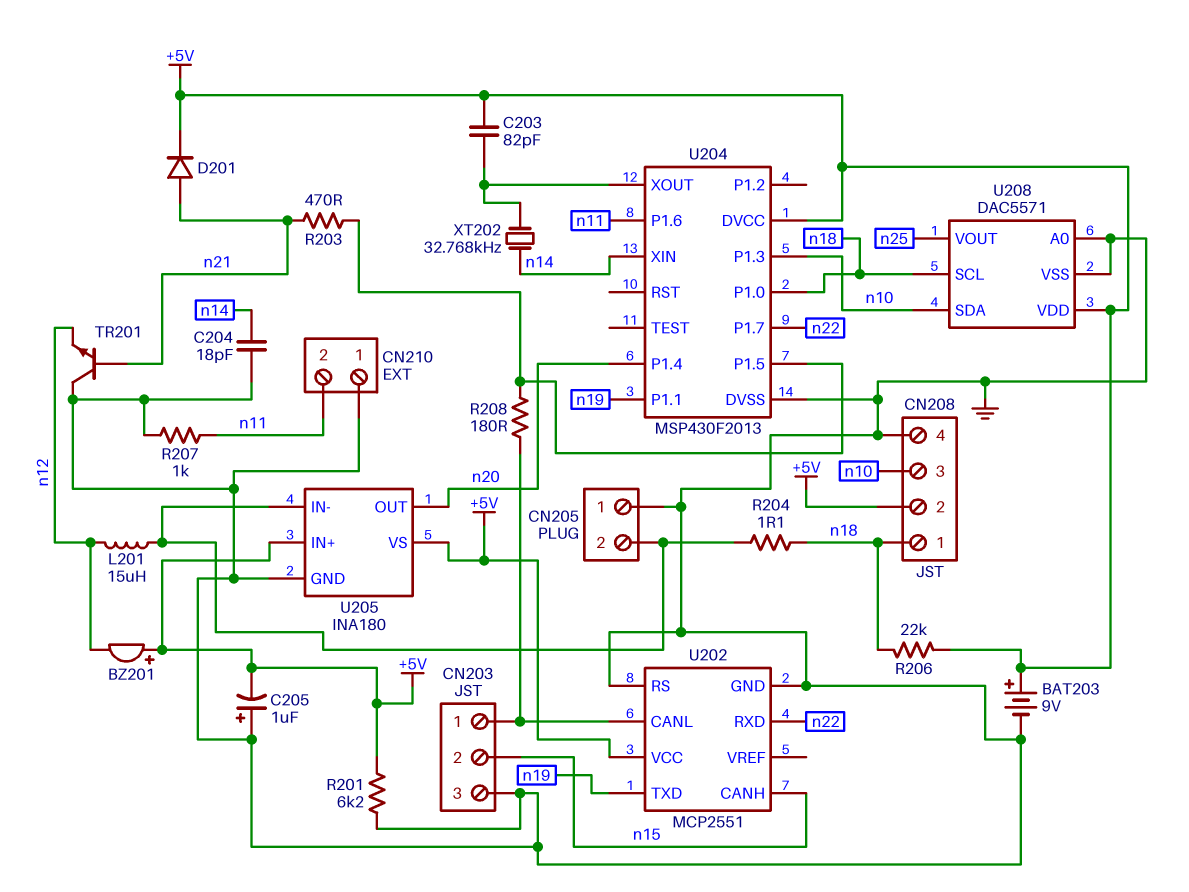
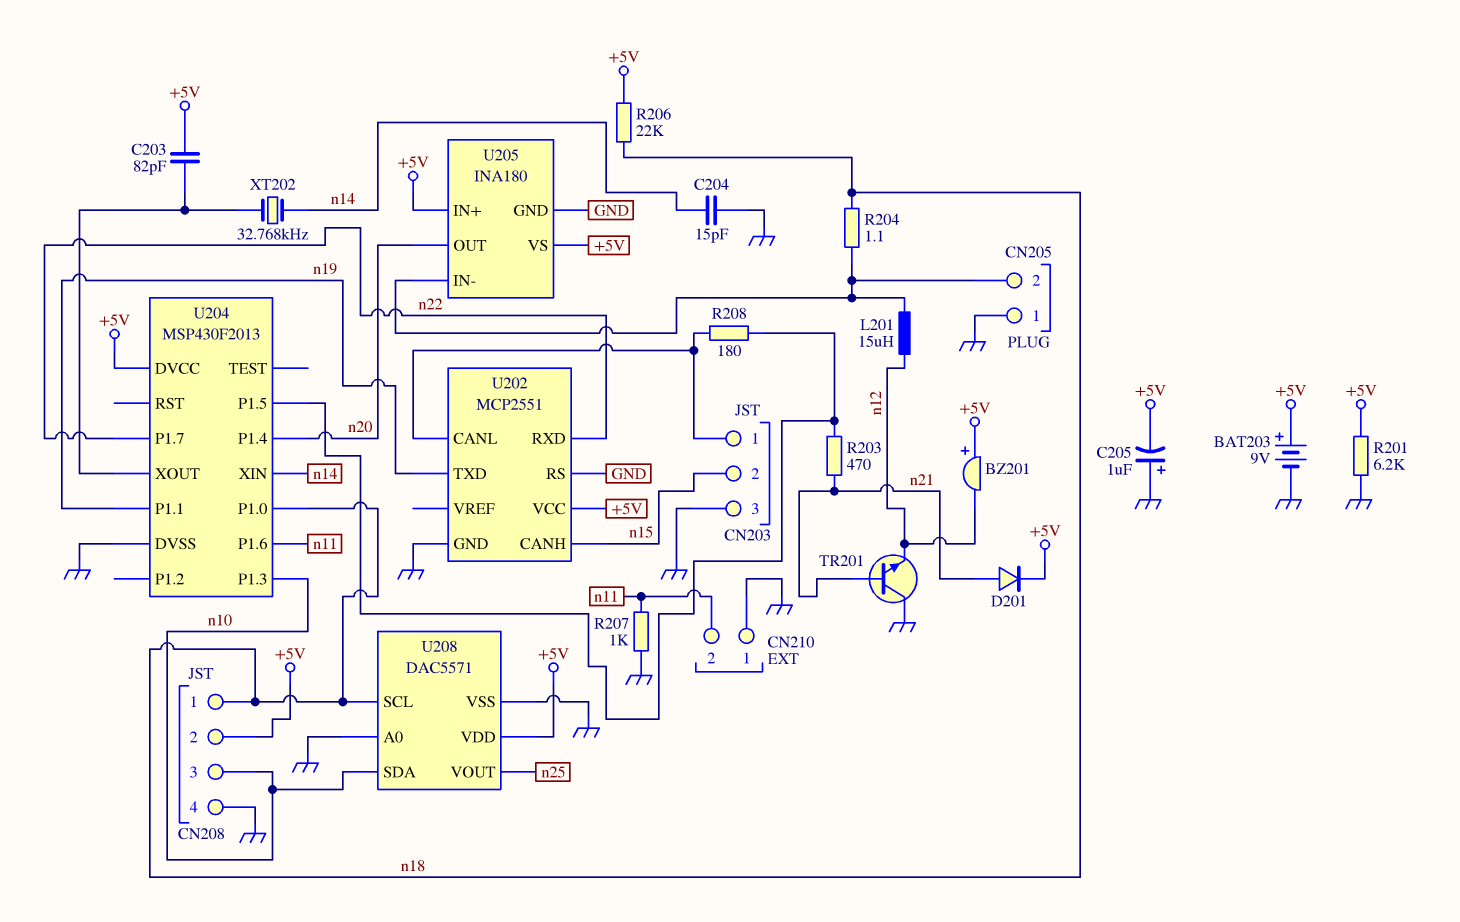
C204: 18pF (GND, n14) -> 15pF (GND, n14)

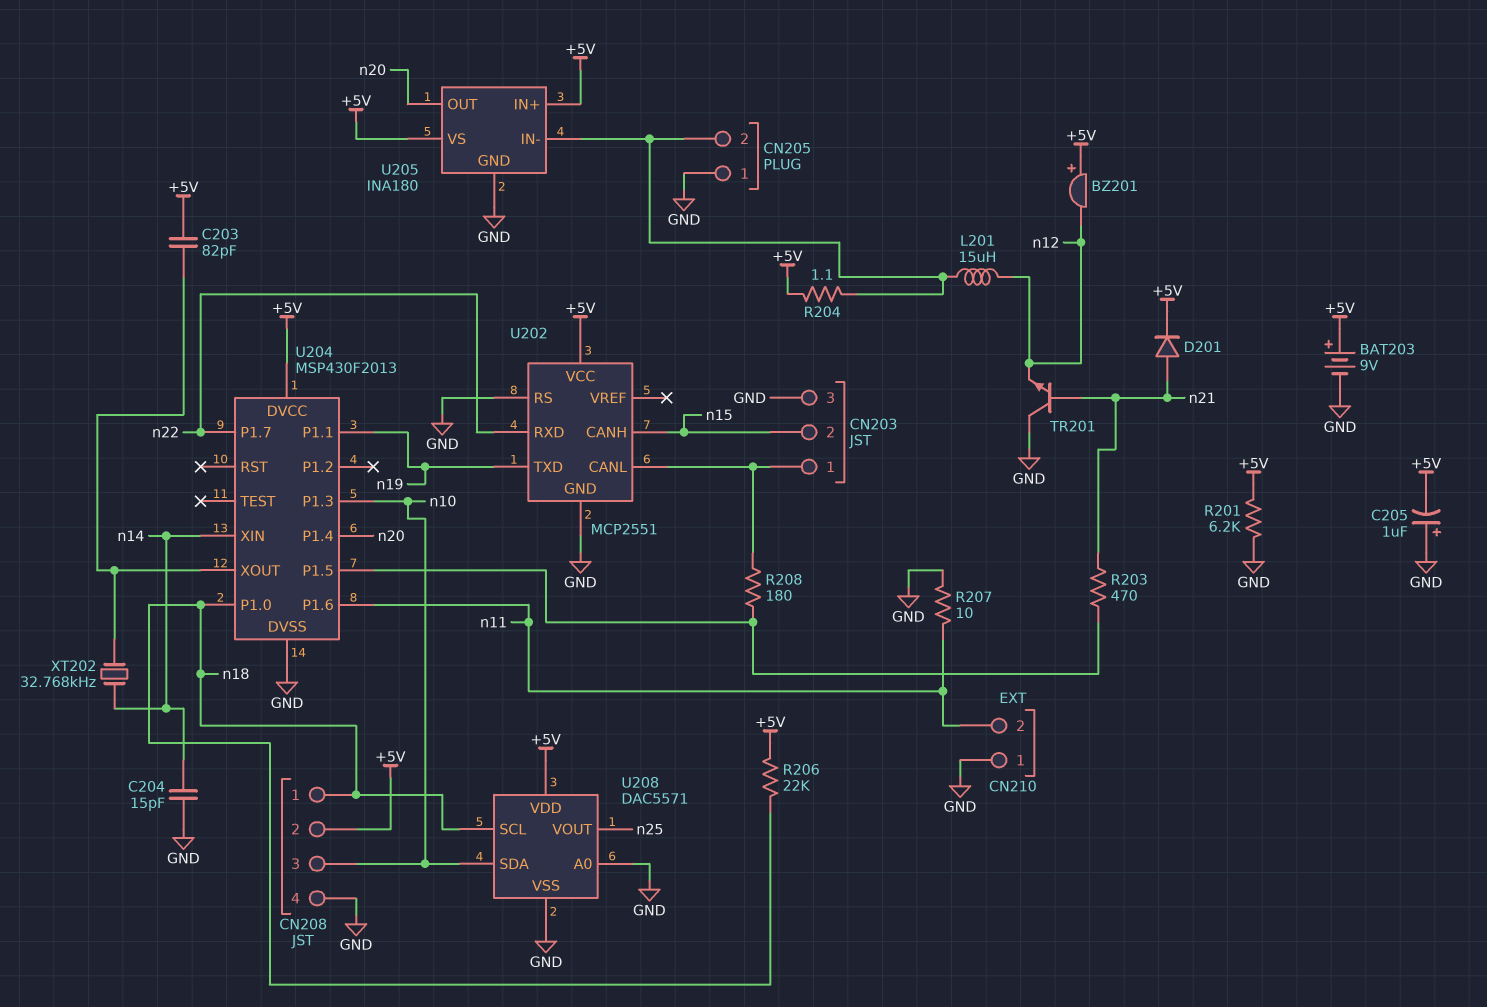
R204: 1.1 (CN205/2, n18) -> 1.1 (+5V, CN205/2)
R207: 1k (GND, n11) -> 10 (GND, n11)

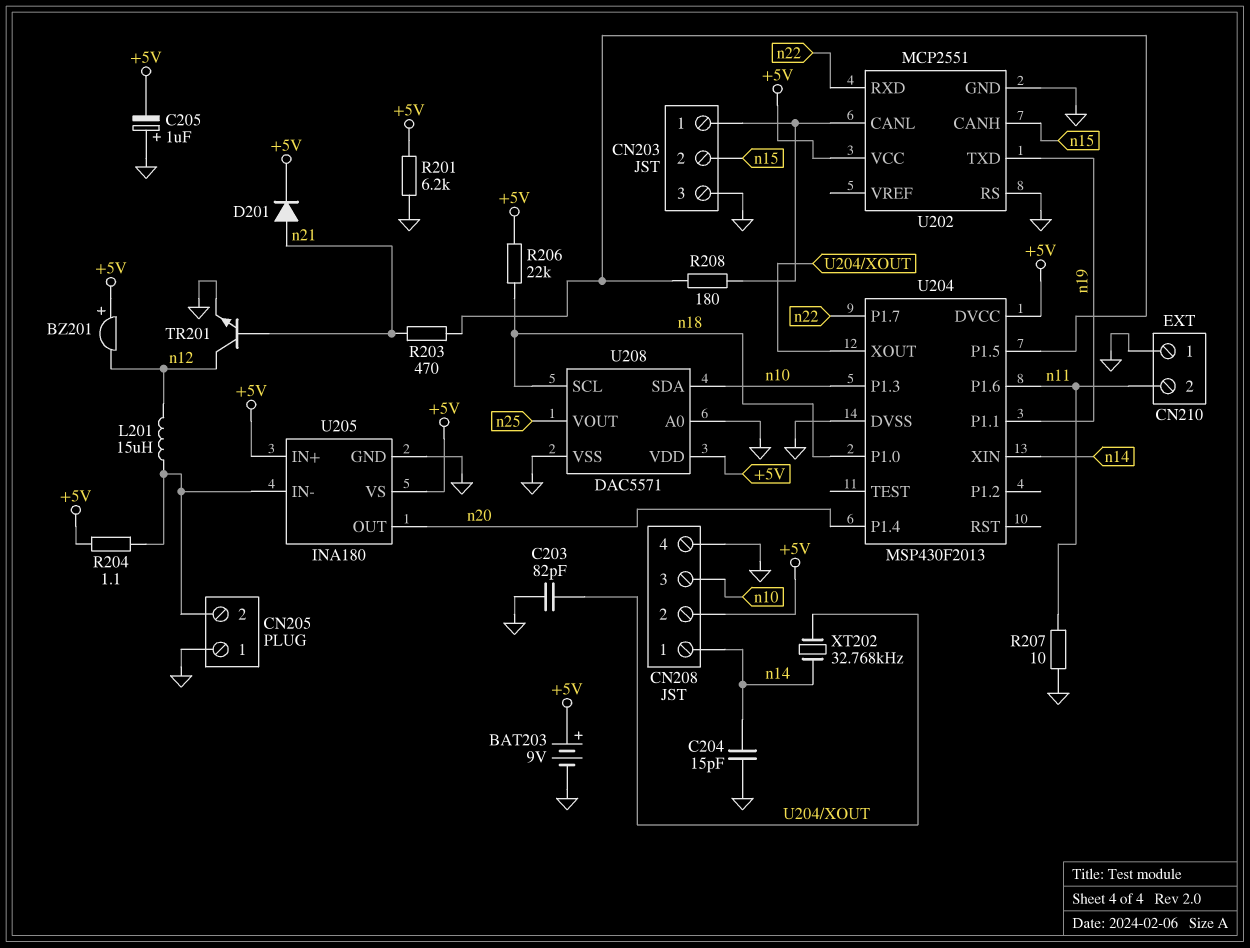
C203: 82pF (+5V, U204/XOUT) -> 82pF (GND, U204/XOUT)
CN208 pin 1: n18 -> n14
TR201: NPN (B n21, C GND, E n12) -> NPN (B n21, C n12, E GND)

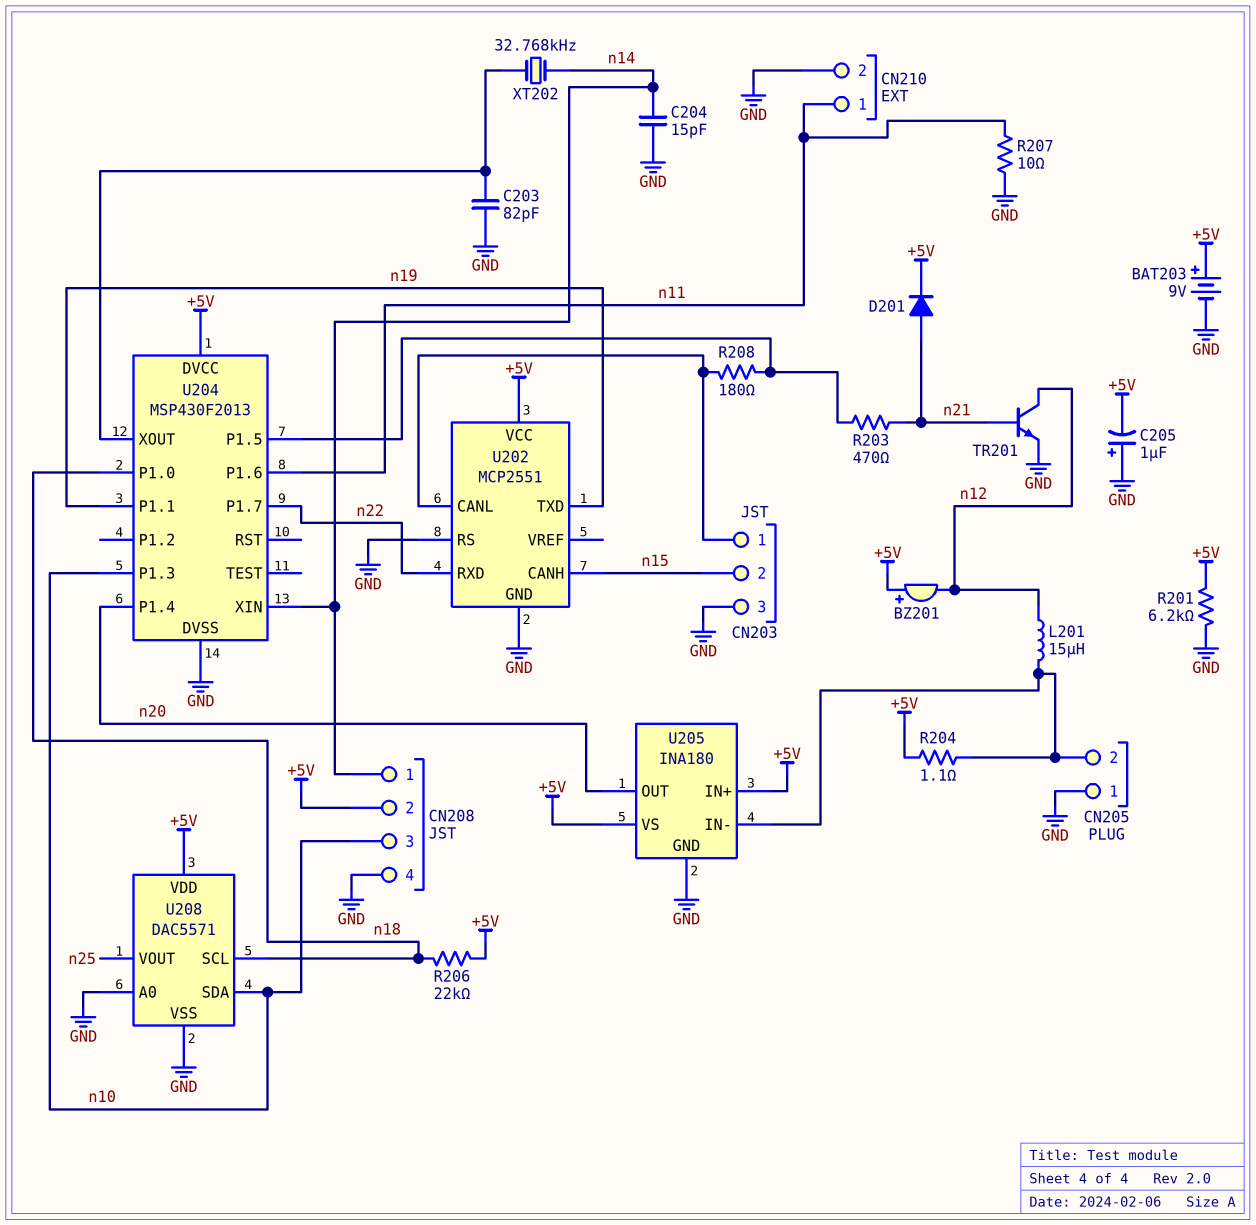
CN210 pin 1: GND -> n11
CN210 pin 2: n11 -> GND

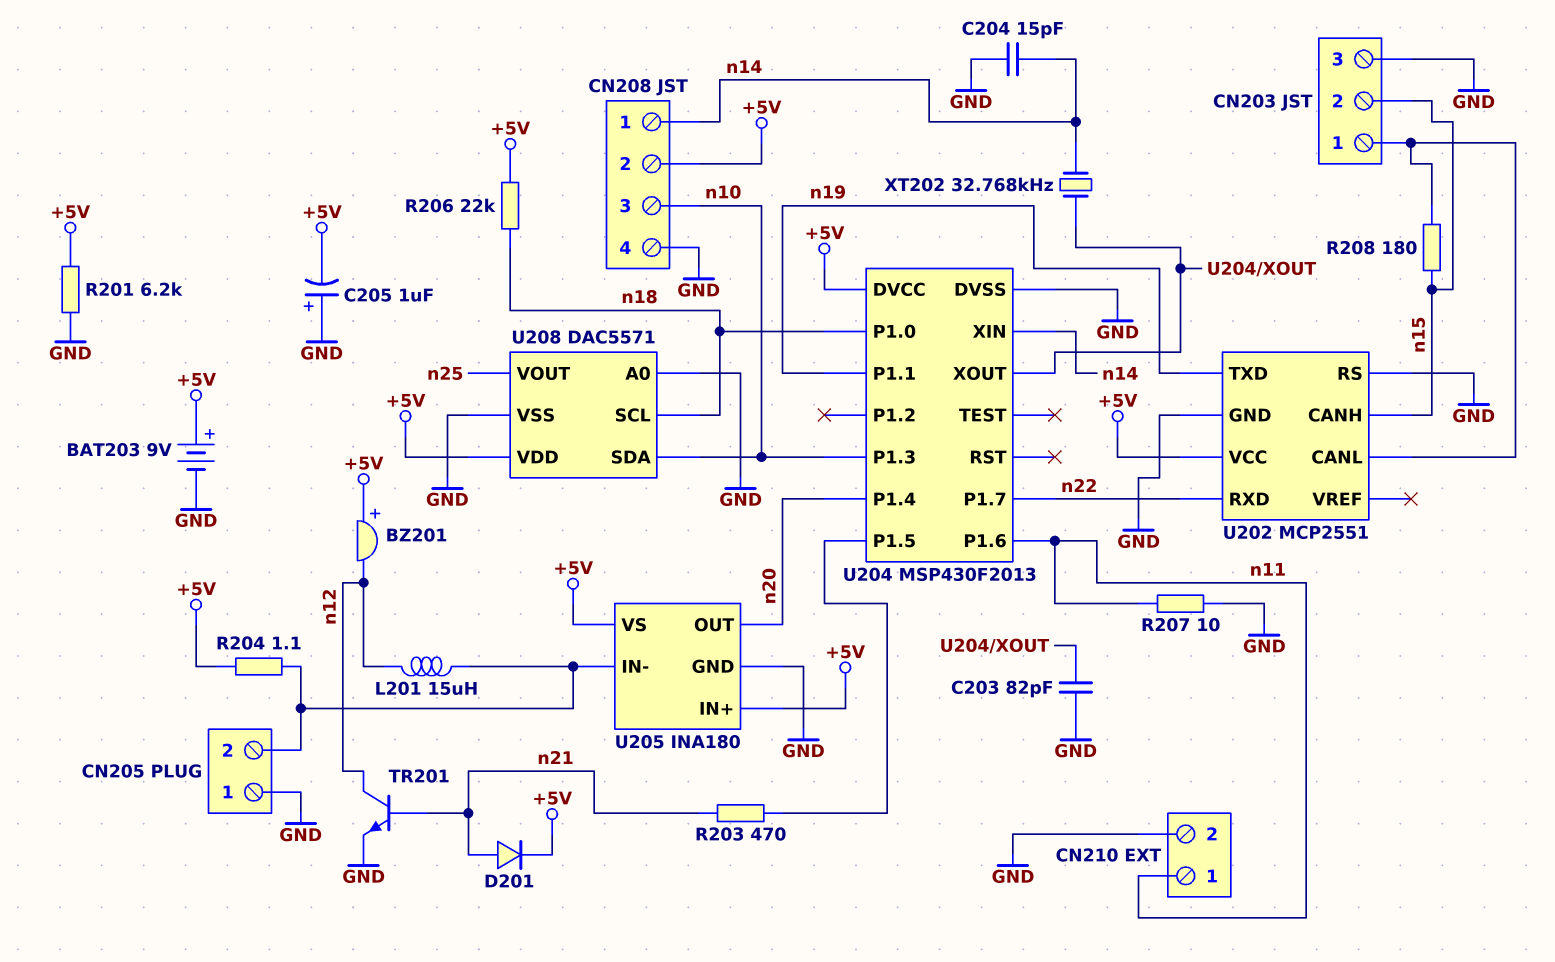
R208: 180 (CN203/1, U204/P1.5) -> 180 (CN203/1, n15)

